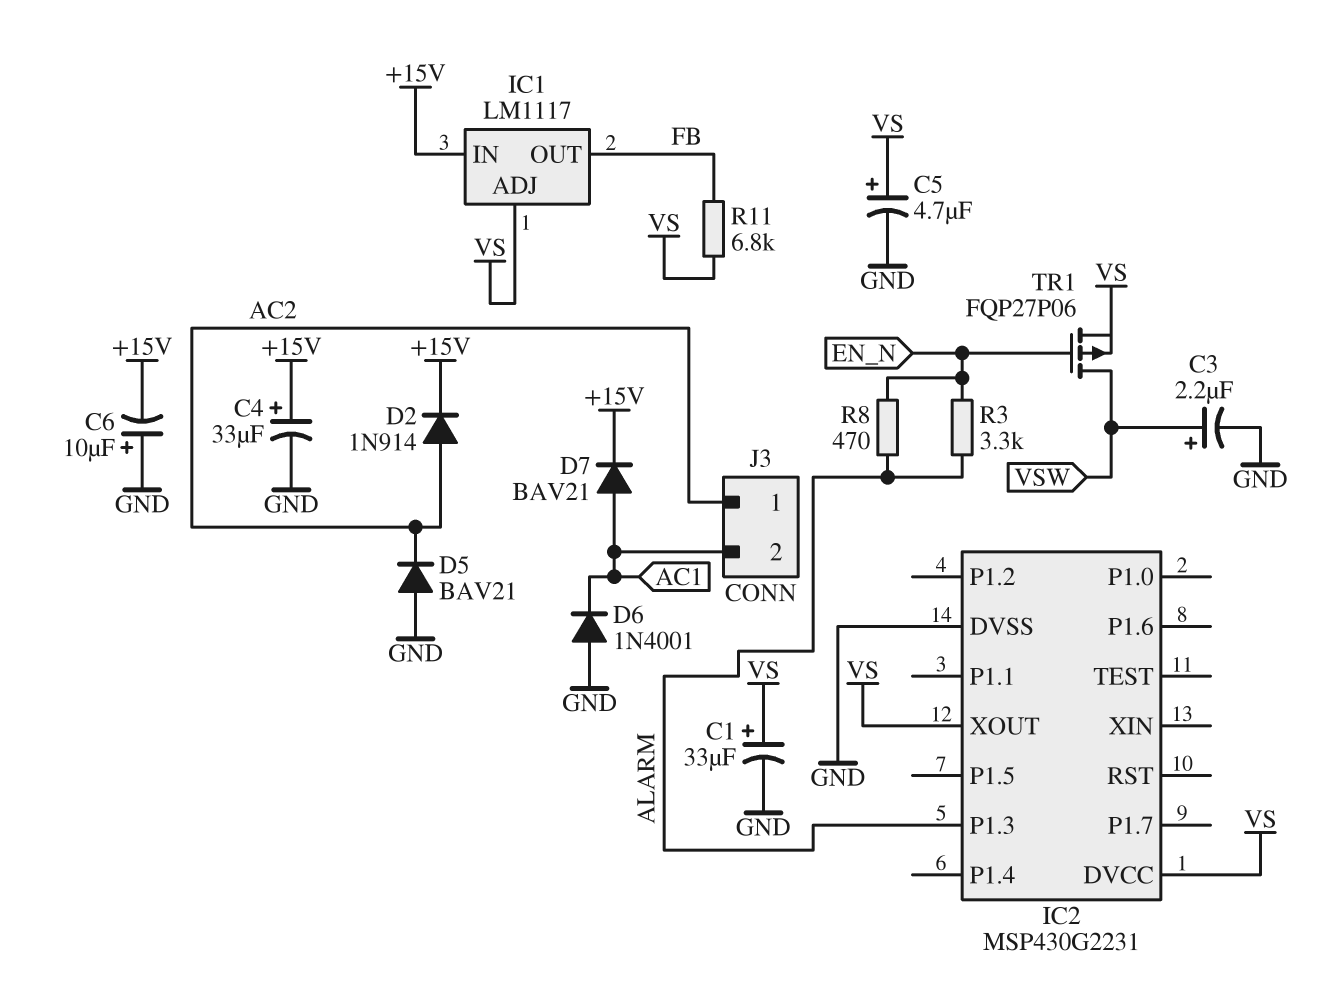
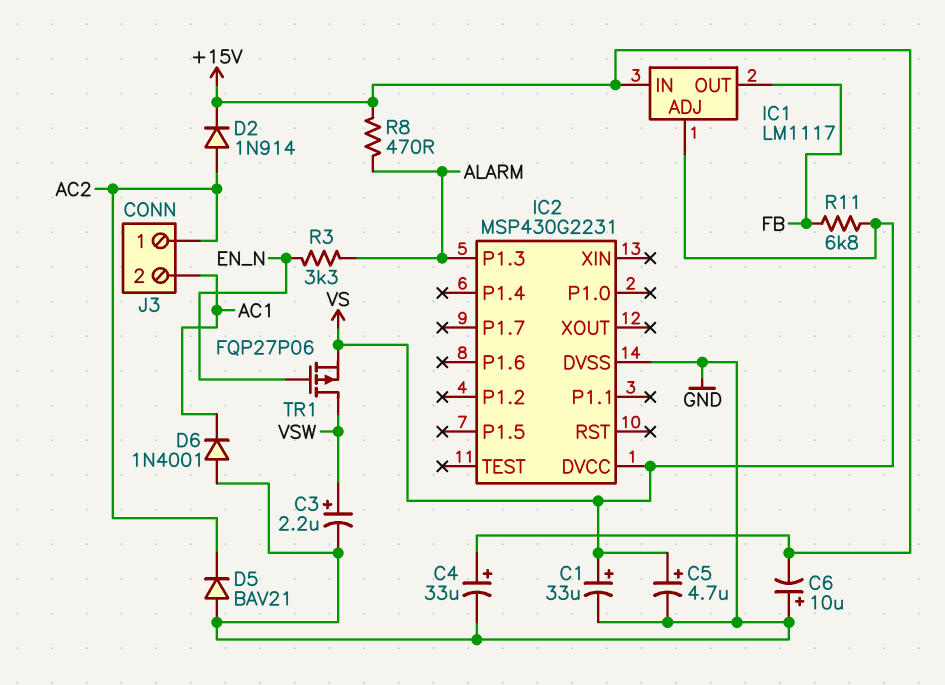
D7: diode BAV21 (A AC1, K +15V) -> none
IC2 pin XOUT: VS -> none
R8: 470 (ALARM, EN_N) -> 470 (+15V, ALARM)

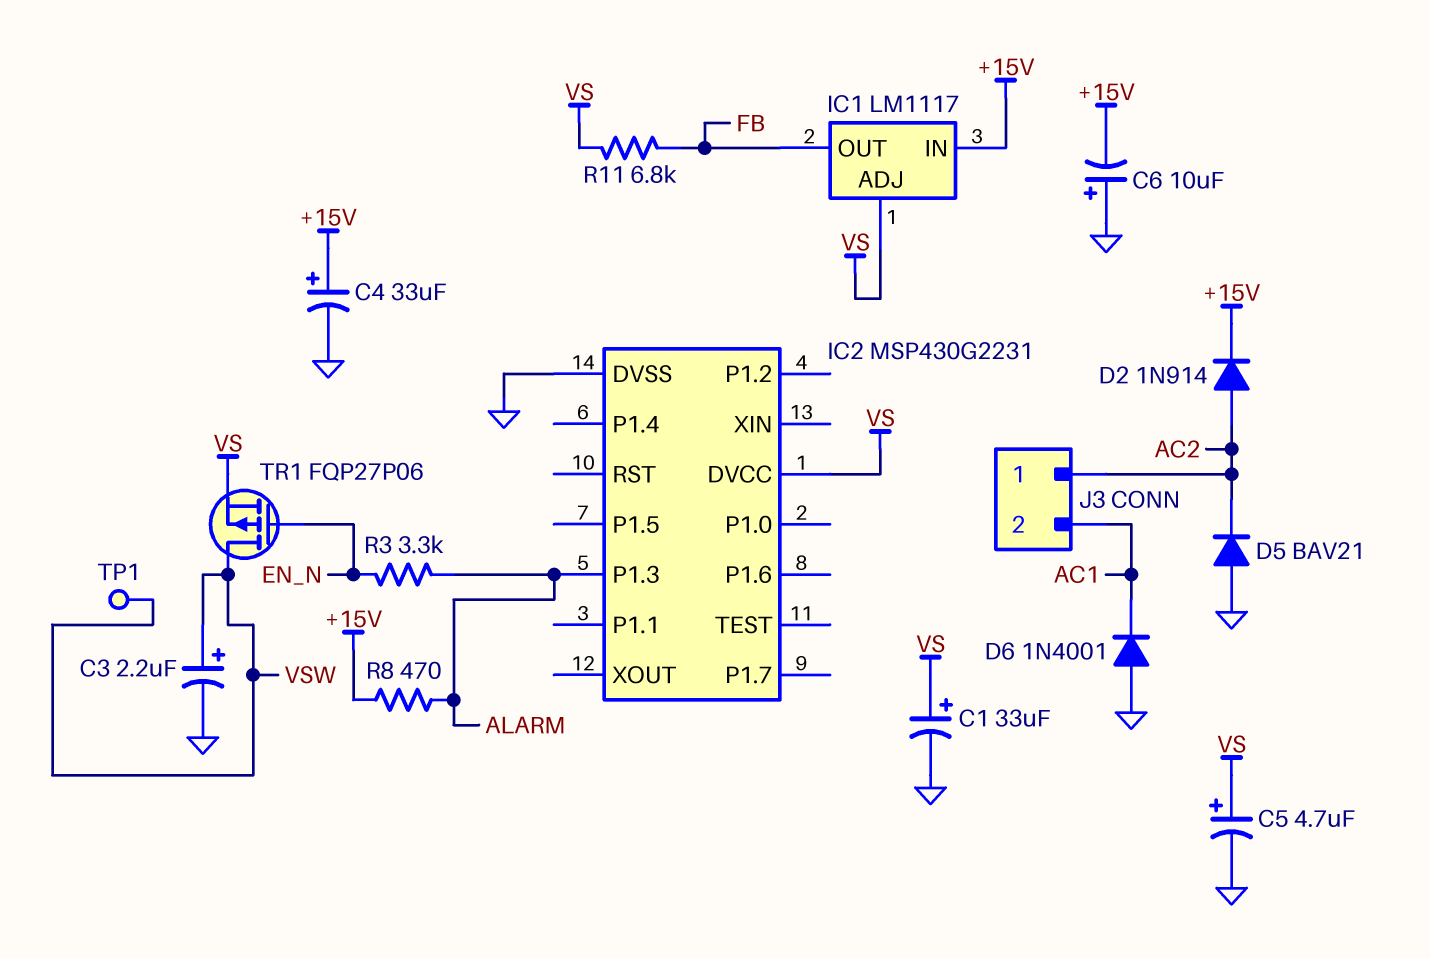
TP1: none -> test point (VSW)

